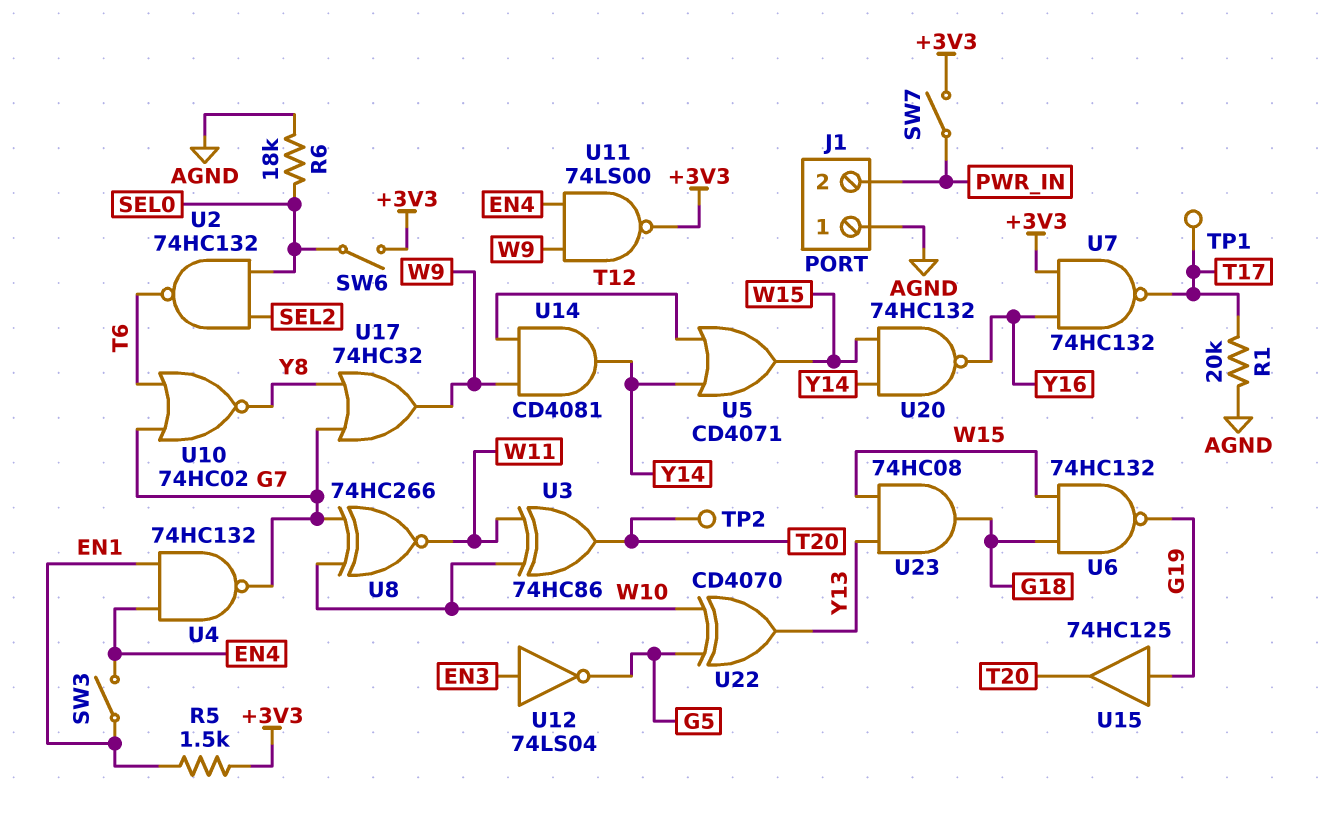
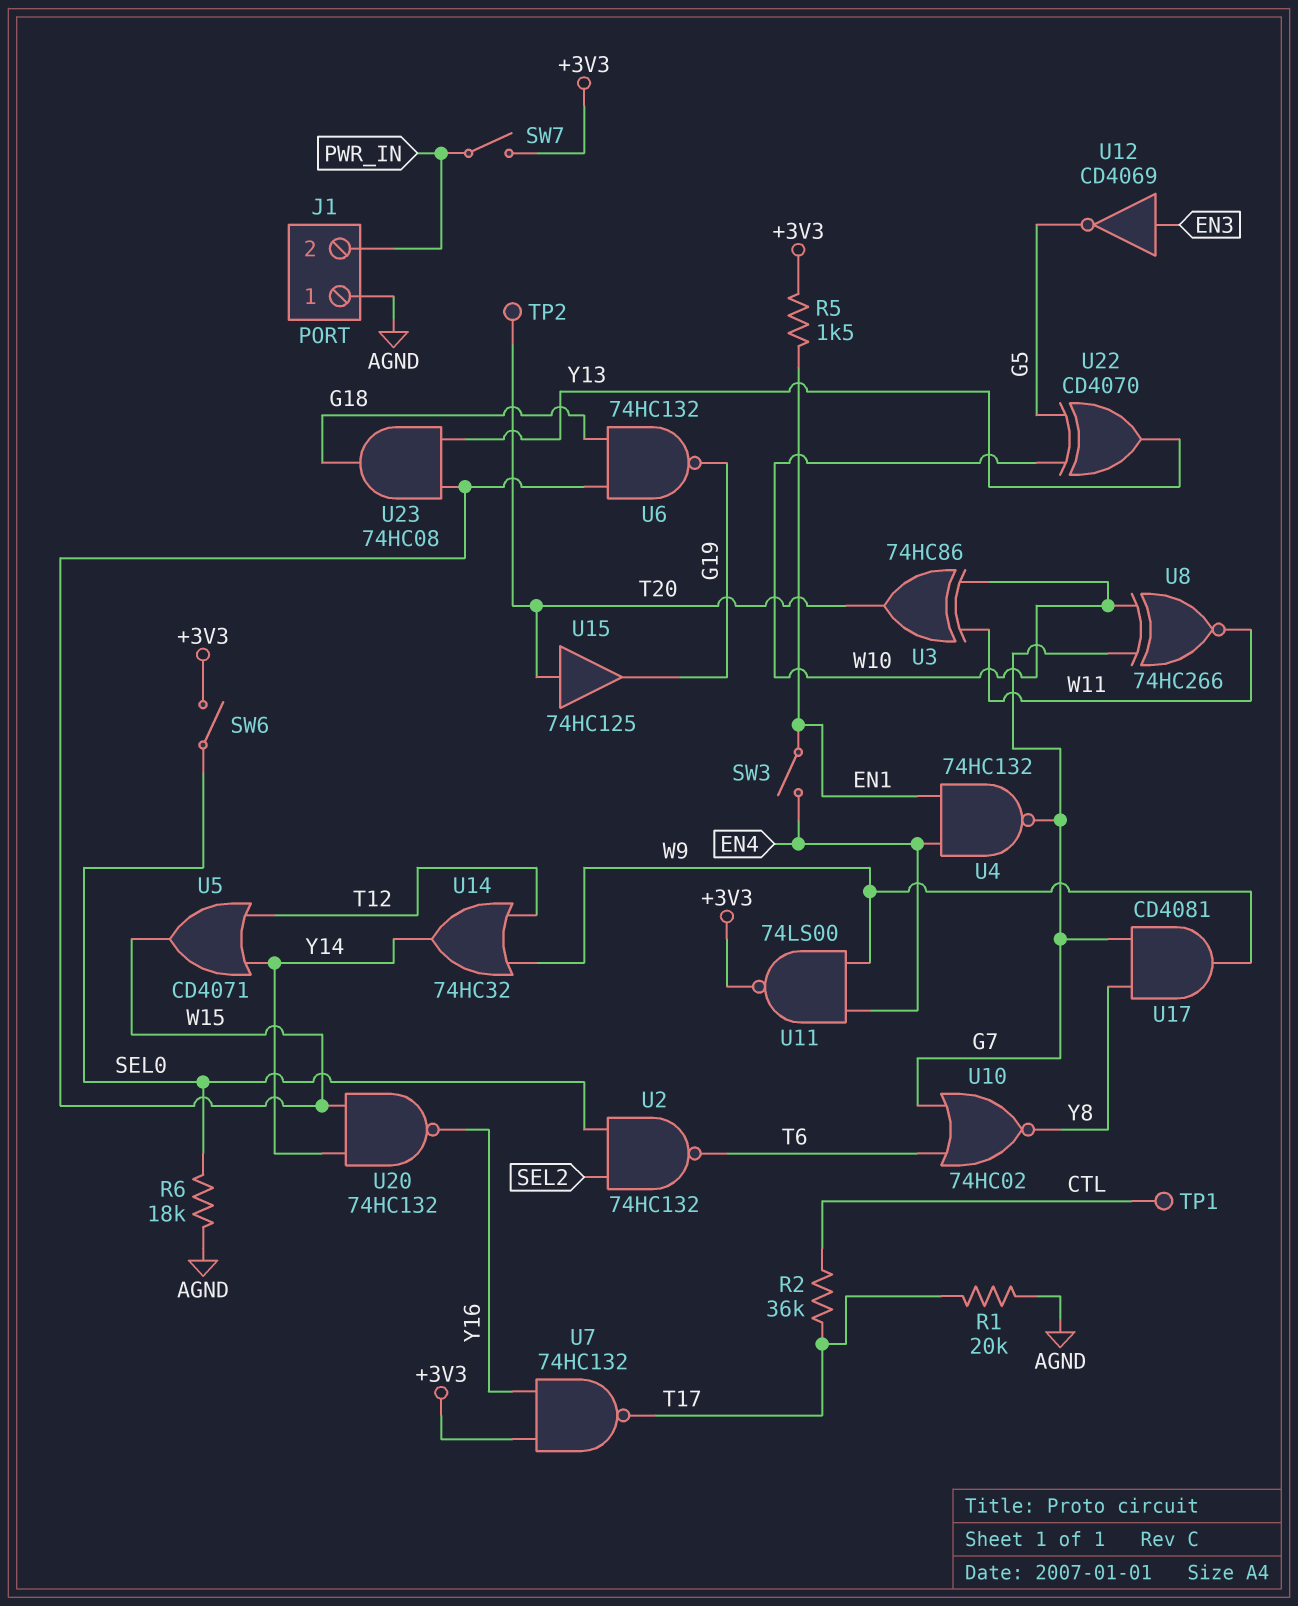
R2: none -> 36k (CTL, T17)
TP1: test point (T17) -> test point (CTL)
U12: NOT 74LS04 (in EN3, out G5) -> NOT CD4069 (in EN3, out G5)
U14: AND CD4081 (in T12, in W9, out Y14) -> OR 74HC32 (in T12, in W9, out Y14)
U15: buffer 74HC125 (in G19, out T20) -> buffer 74HC125 (in T20, out G19)
U17: OR 74HC32 (in G7, in Y8, out W9) -> AND CD4081 (in G7, in Y8, out W9)

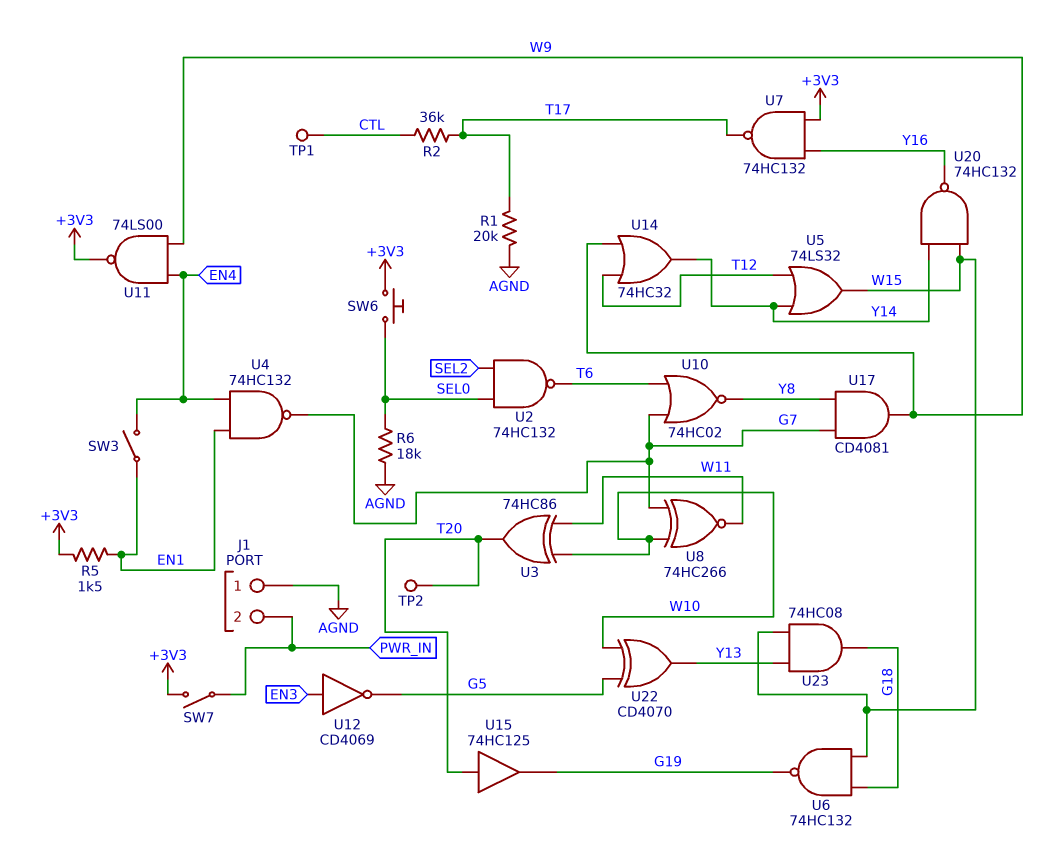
SW6: switch (+3V3, SEL0) -> button (+3V3, SEL0)
U5: OR CD4071 (in T12, in Y14, out W15) -> OR 74LS32 (in T12, in Y14, out W15)

